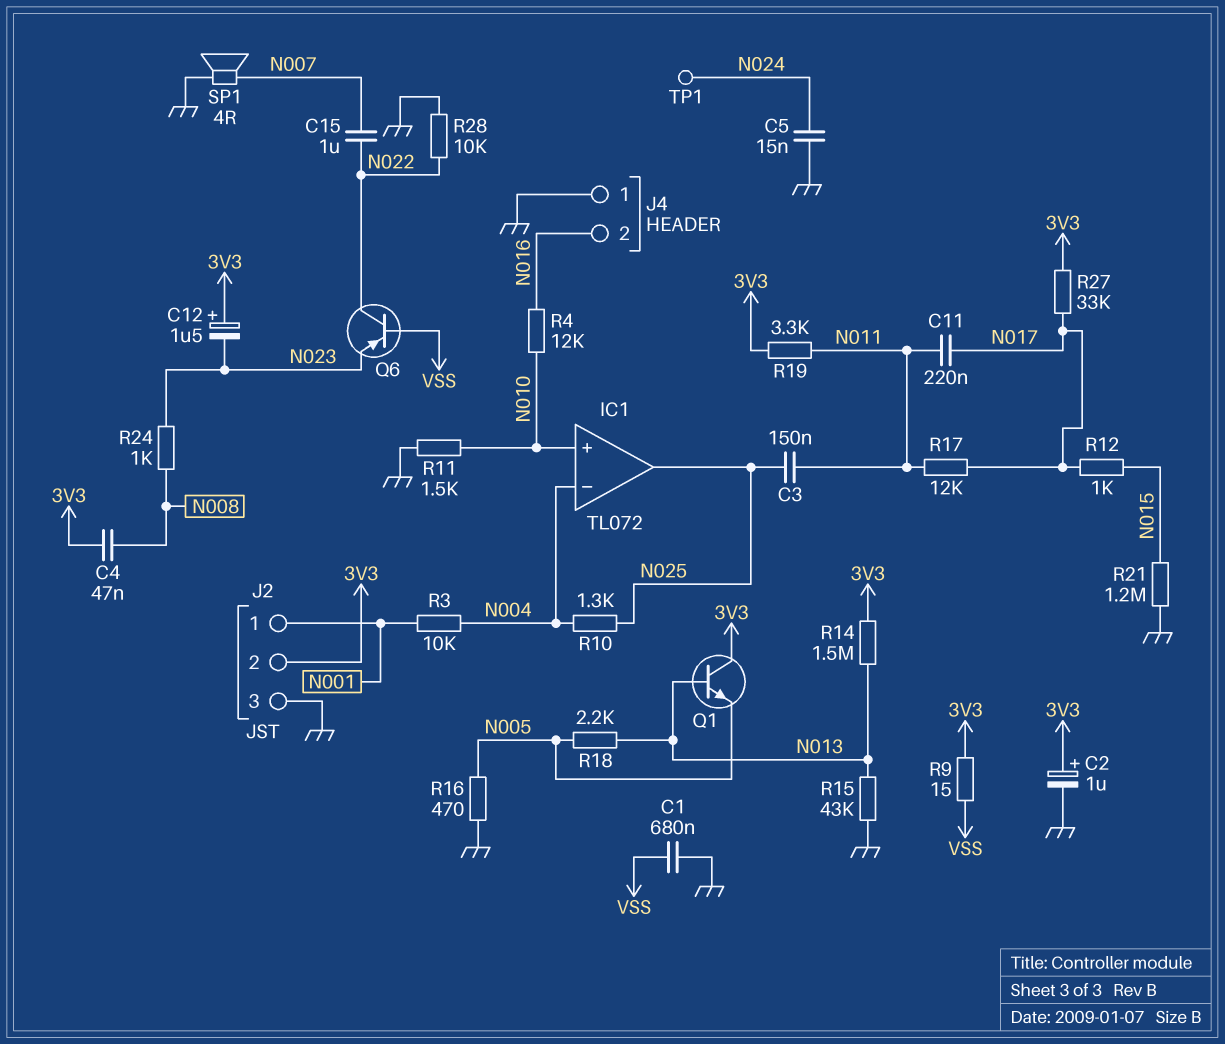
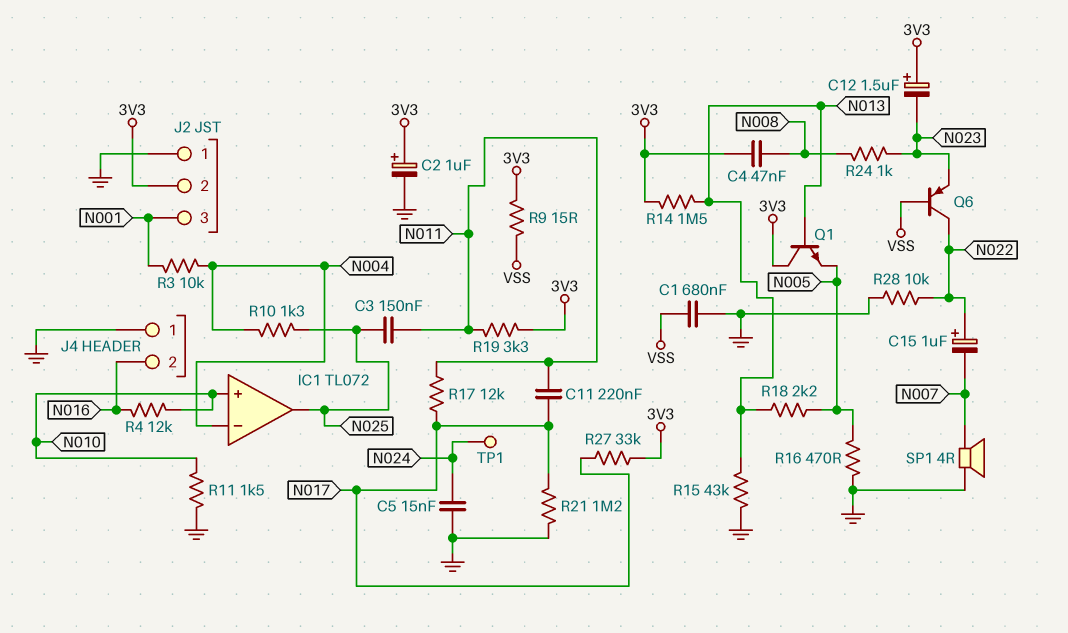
C15: 1uF (N007, N022) -> 1uF (plus N022, minus N007)
J2 pin 1: N001 -> GND
J2 pin 3: GND -> N001
R12: 1k (N015, N017) -> none
R21: 1.2M (GND, N015) -> 1.2M (GND, N017)

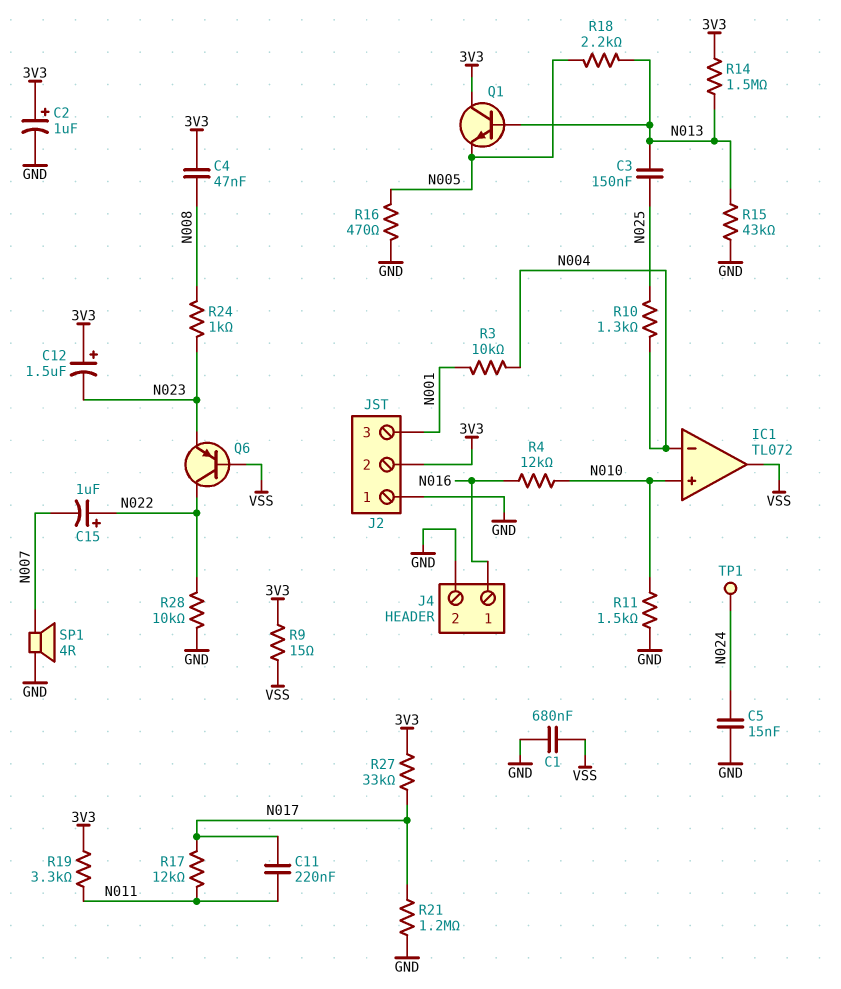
C3: 150nF (N011, N025) -> 150nF (N013, N025)
IC1 pin out: N025 -> VSS
J4 pin 1: GND -> N016
J4 pin 2: N016 -> GND

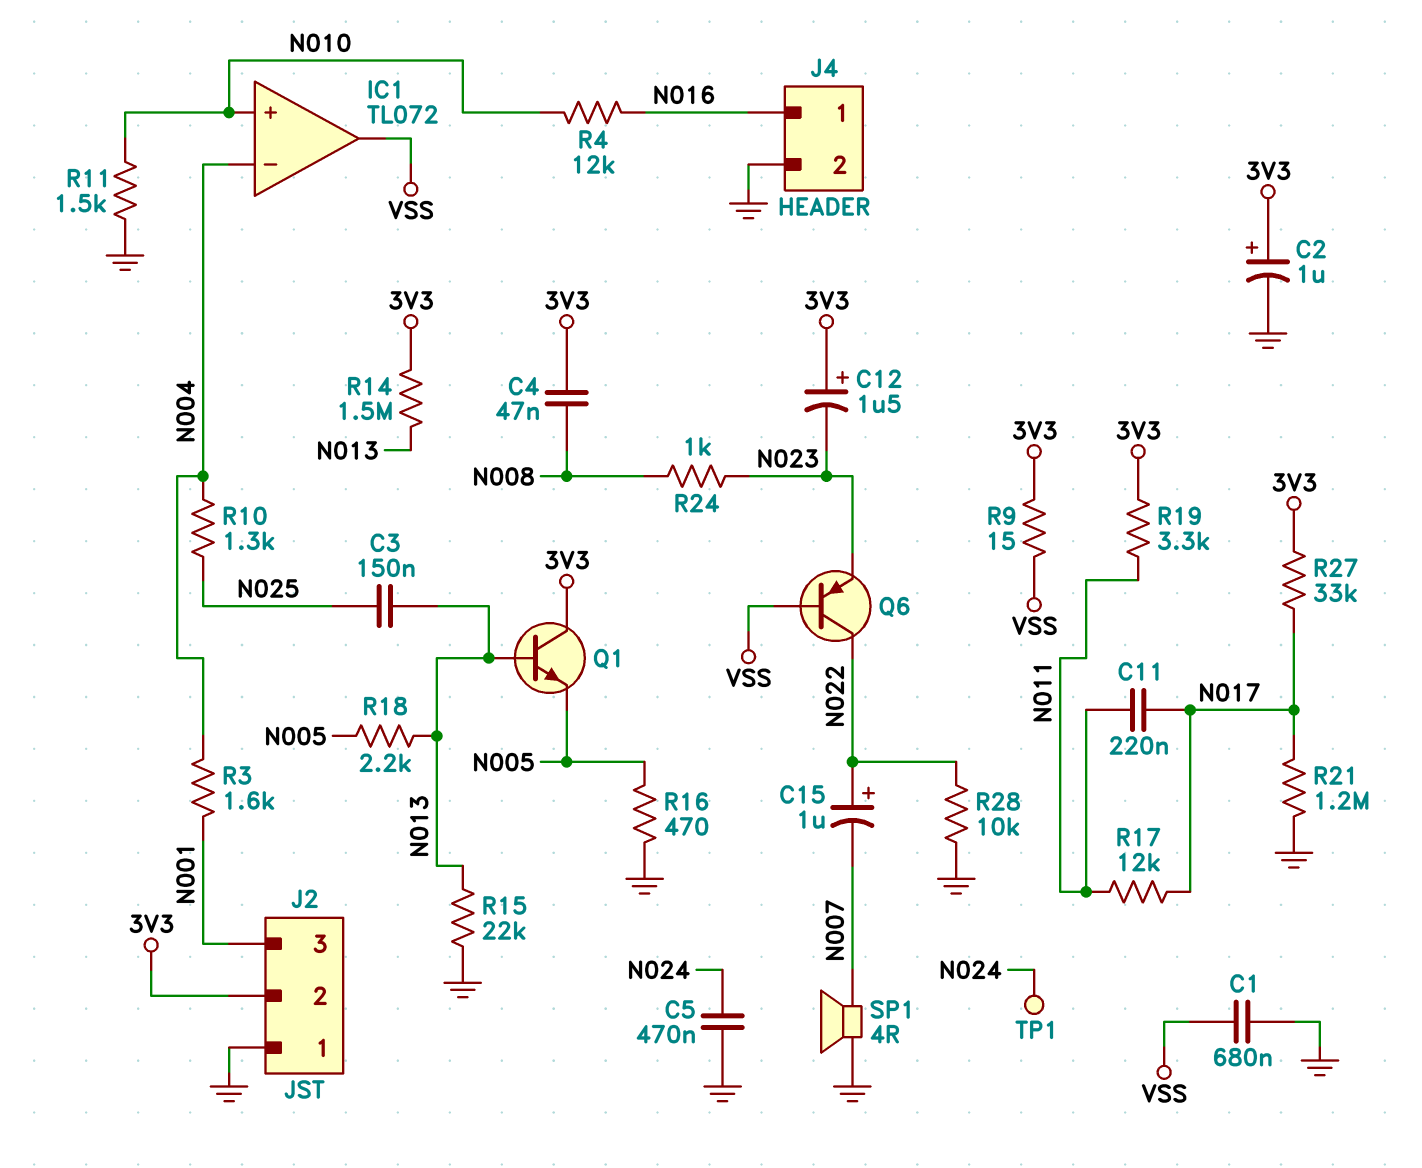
C5: 15nF (GND, N024) -> 470nF (GND, N024)
R3: 10k (N001, N004) -> 1.6k (N001, N004)
R15: 43k (GND, N013) -> 22k (GND, N013)

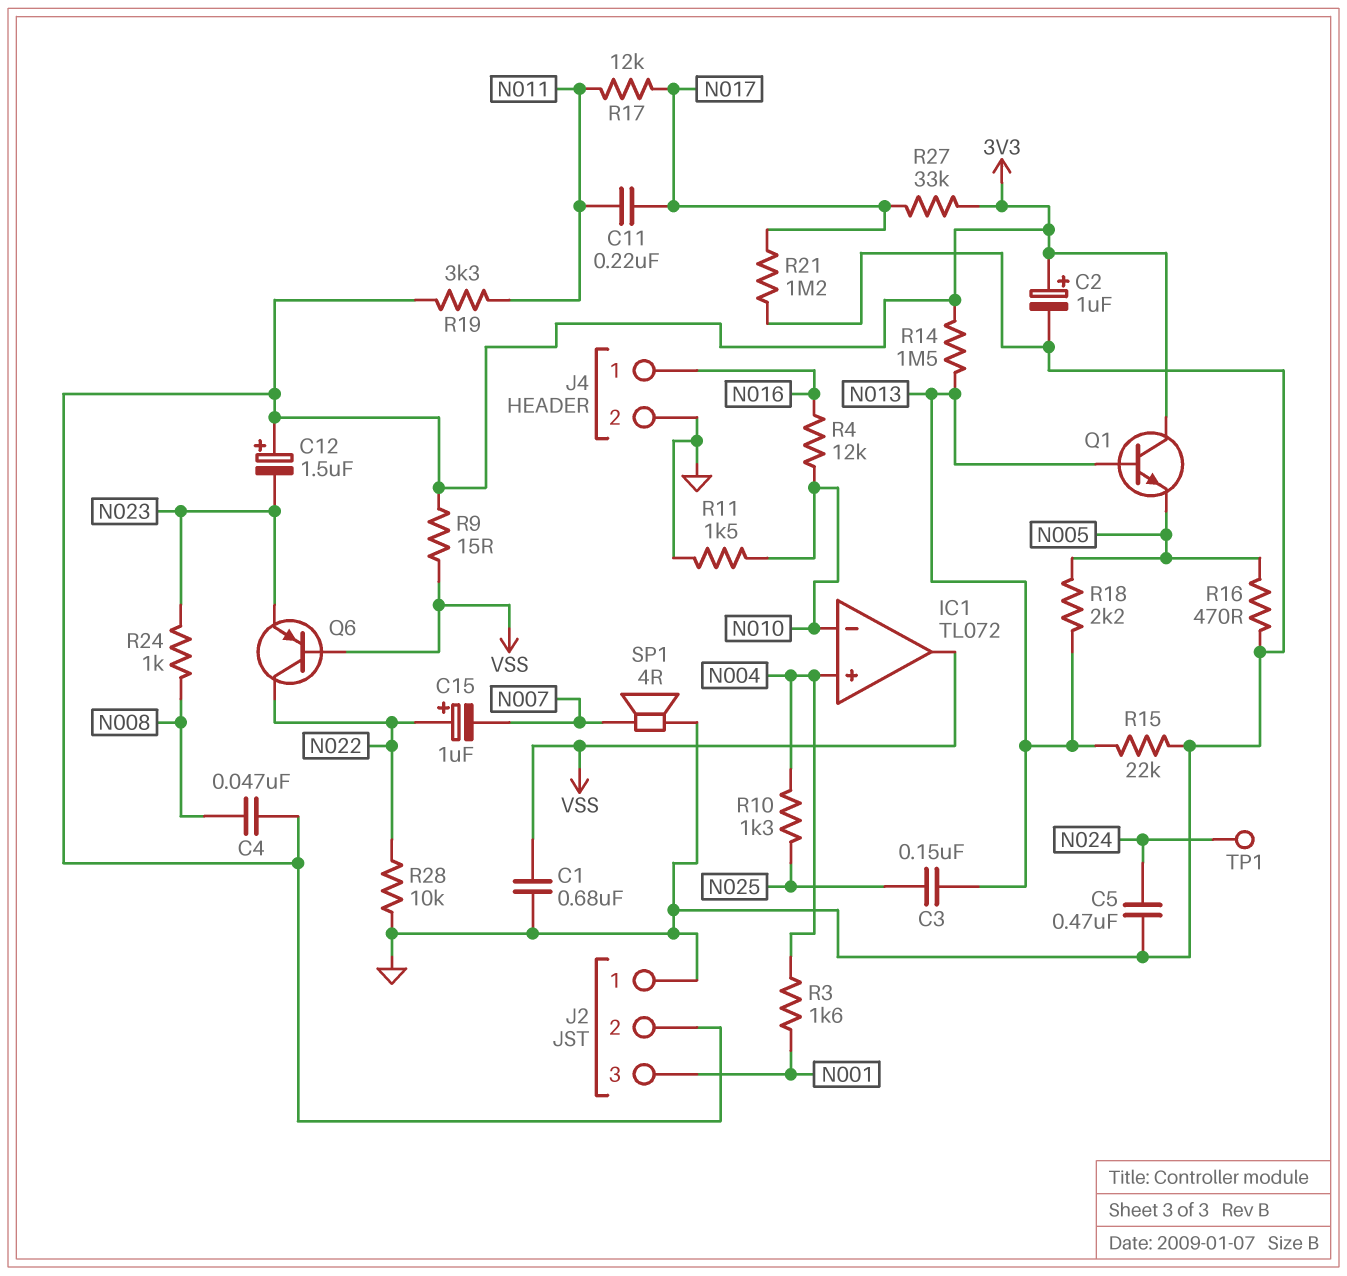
IC1 pin in+: N010 -> N004
IC1 pin in-: N004 -> N010

